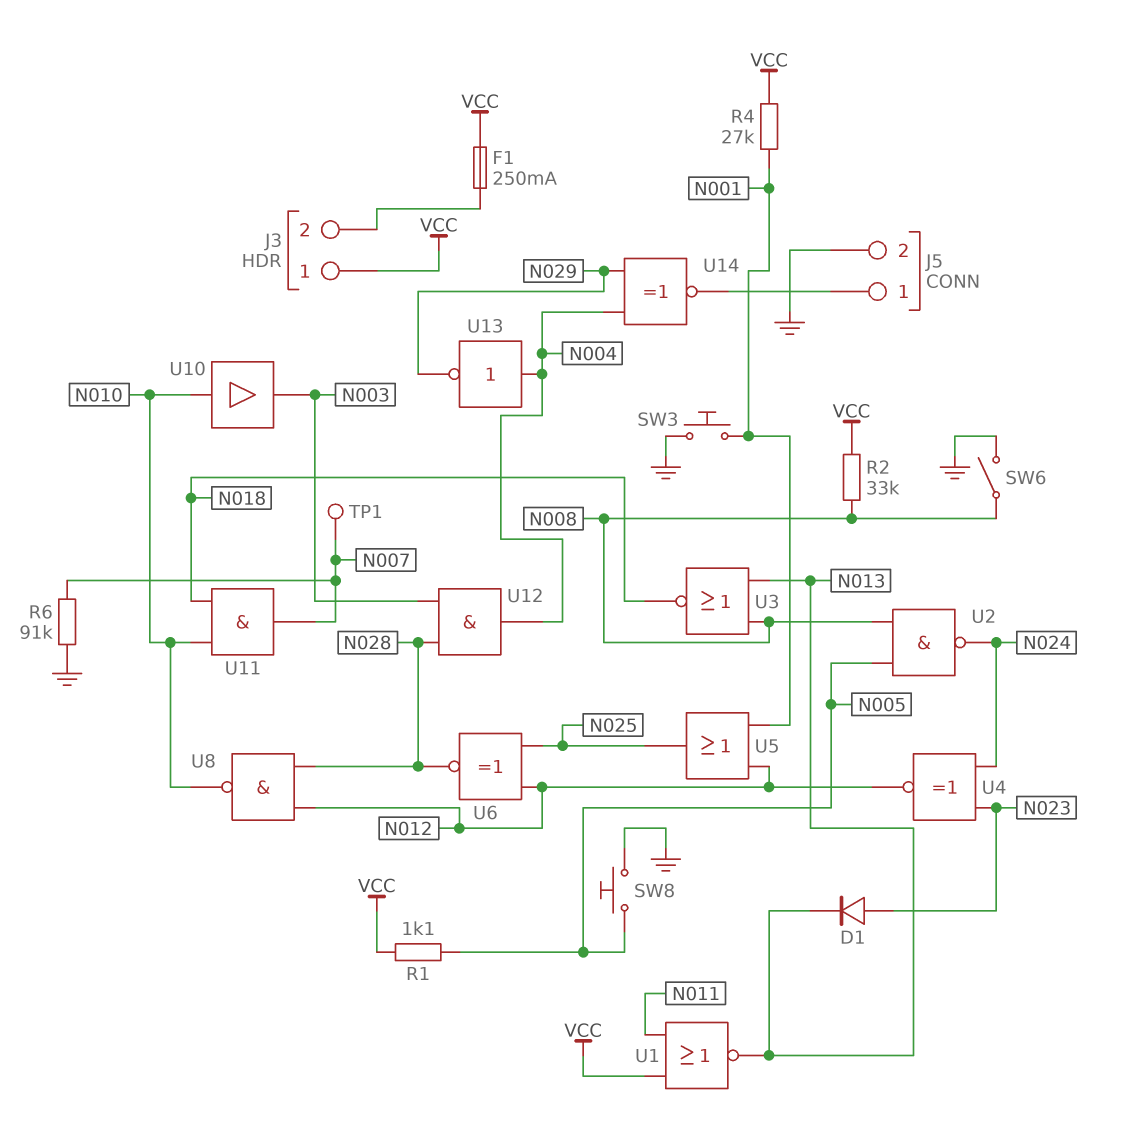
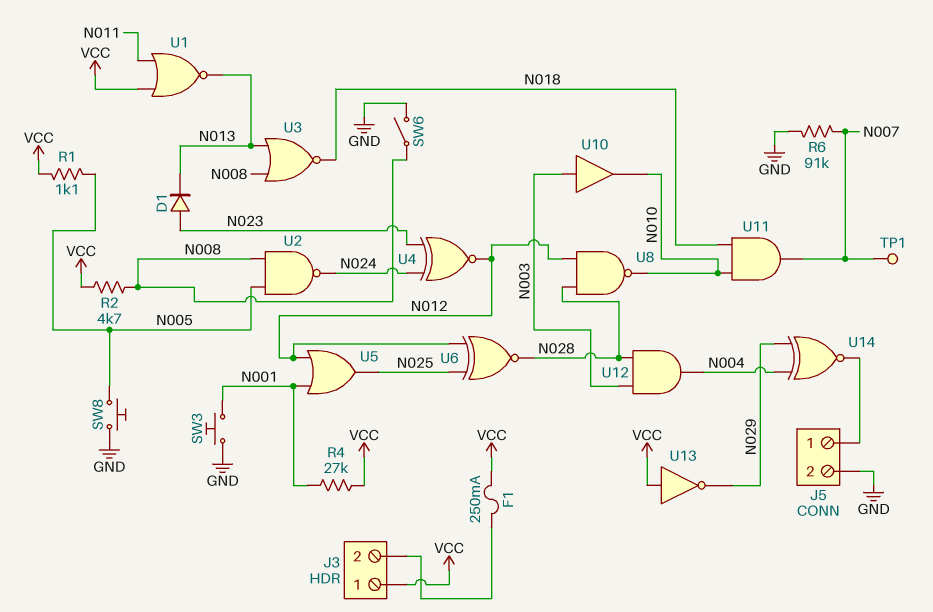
R2: 33k (N008, VCC) -> 4.7k (N008, VCC)
U10: buffer (in N010, out N003) -> buffer (in N003, out N010)
U13: NOT (in N004, out N029) -> NOT (in VCC, out N029)

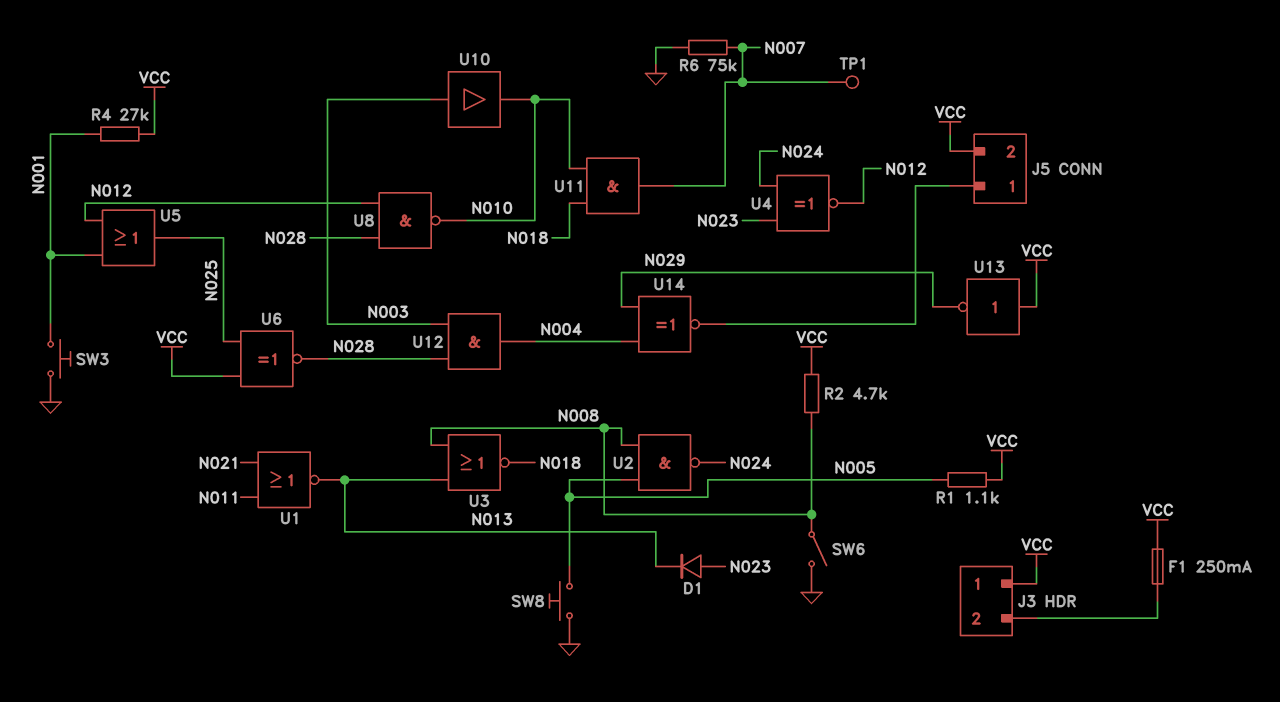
J5 pin 2: GND -> VCC
R6: 91k (GND, N007) -> 75k (GND, N007)
U1: NOR (in N011, in VCC, out N013) -> NOR (in N011, in N021, out N013)
U6: XNOR (in N012, in N025, out N028) -> XNOR (in N025, in VCC, out N028)

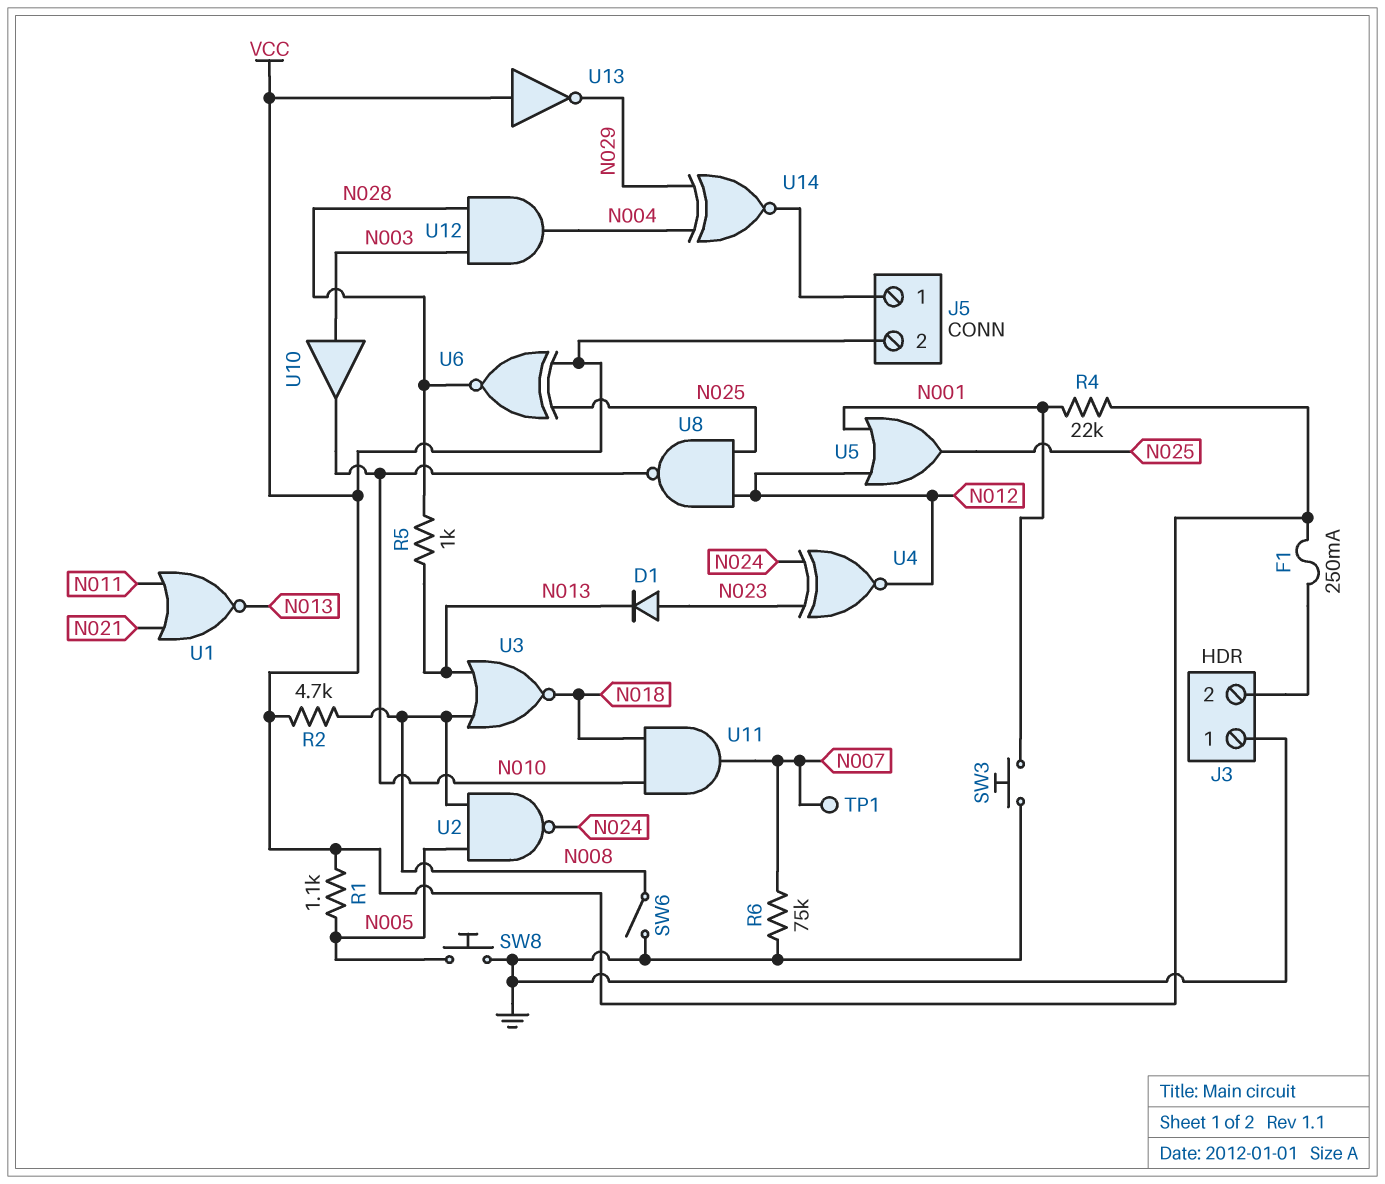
J3 pin 1: VCC -> GND
R4: 27k (N001, VCC) -> 22k (N001, VCC)
R5: none -> 1k (N013, N028)
U8: NAND (in N012, in N028, out N010) -> NAND (in N012, in N025, out N010)

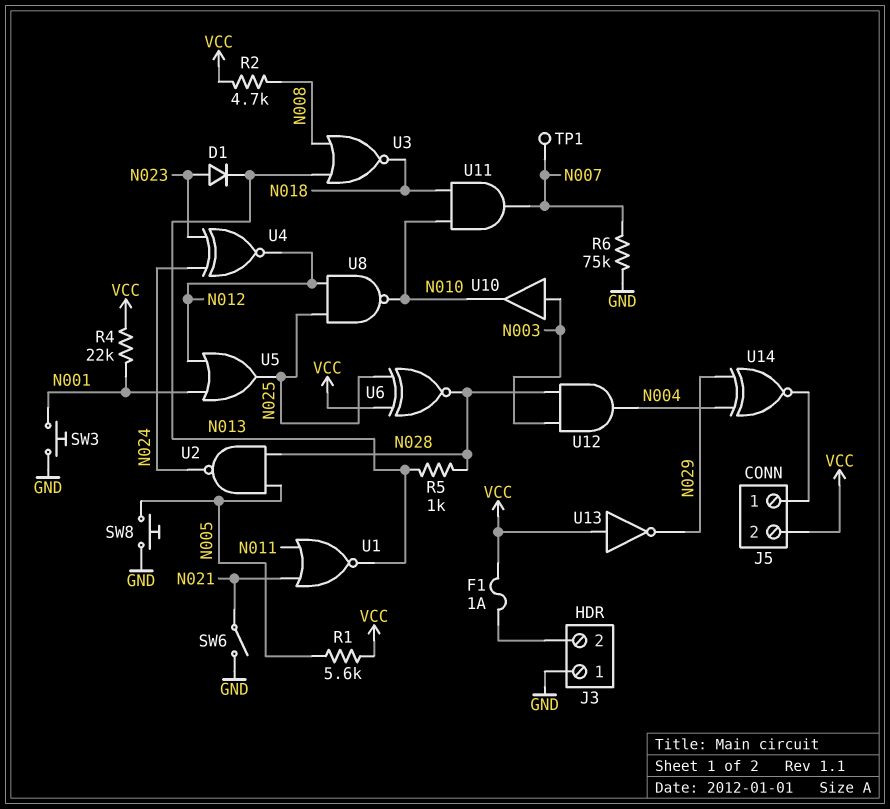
F1: 250mA (J3/2, VCC) -> 1A (J3/2, VCC)
R1: 1.1k (N005, VCC) -> 5.6k (N005, VCC)
SW6: switch (GND, N008) -> switch (GND, N021)
U2: NAND (in N005, in N008, out N024) -> NAND (in N005, in N028, out N024)

